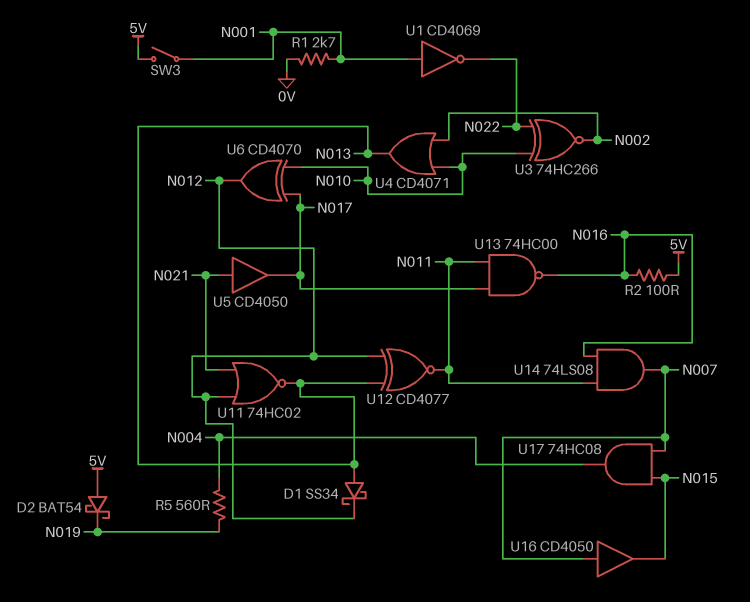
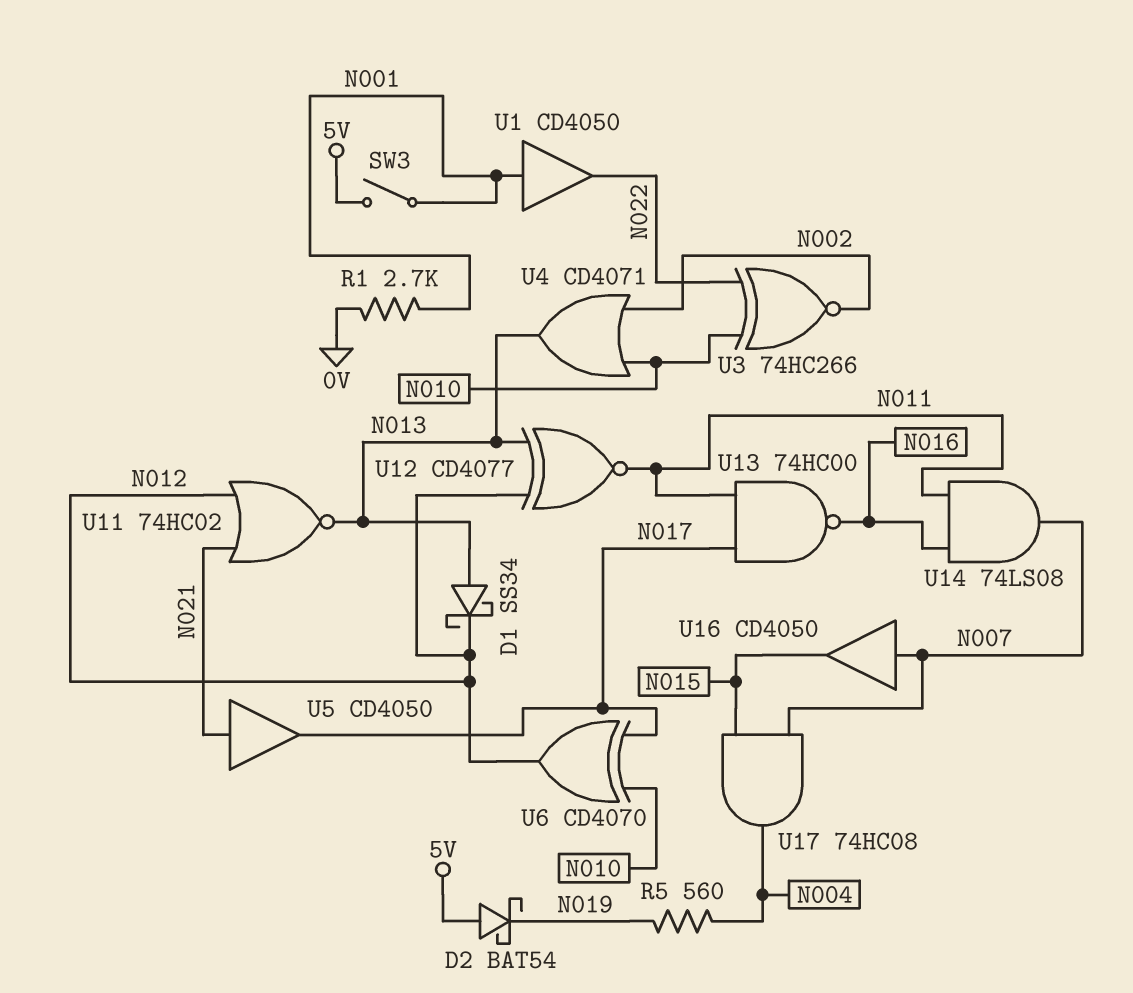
R2: 100 (5V, N016) -> none
U1: NOT CD4069 (in N001, out N022) -> buffer CD4050 (in N001, out N022)

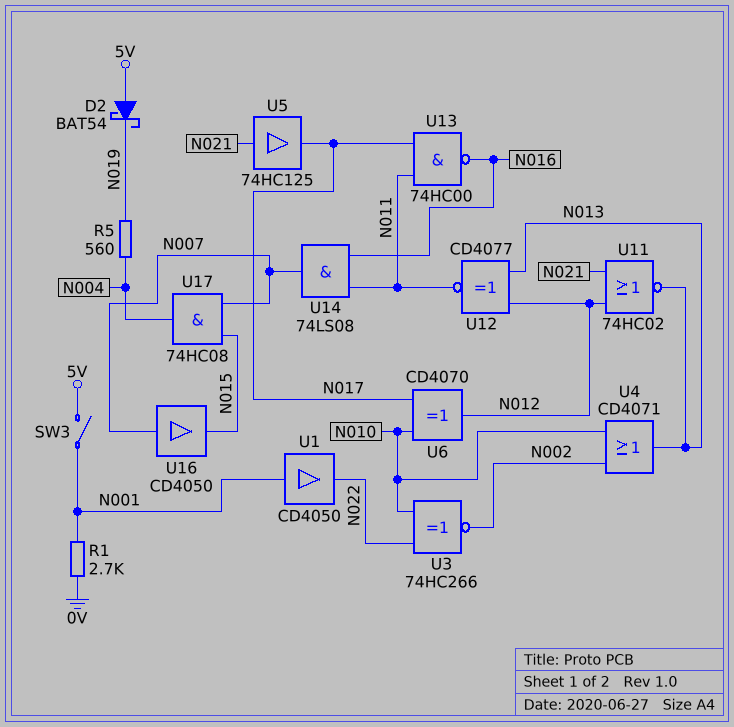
D1: schottky SS34 (A N013, K N012) -> none
U5: buffer CD4050 (in N021, out N017) -> buffer 74HC125 (in N021, out N017)

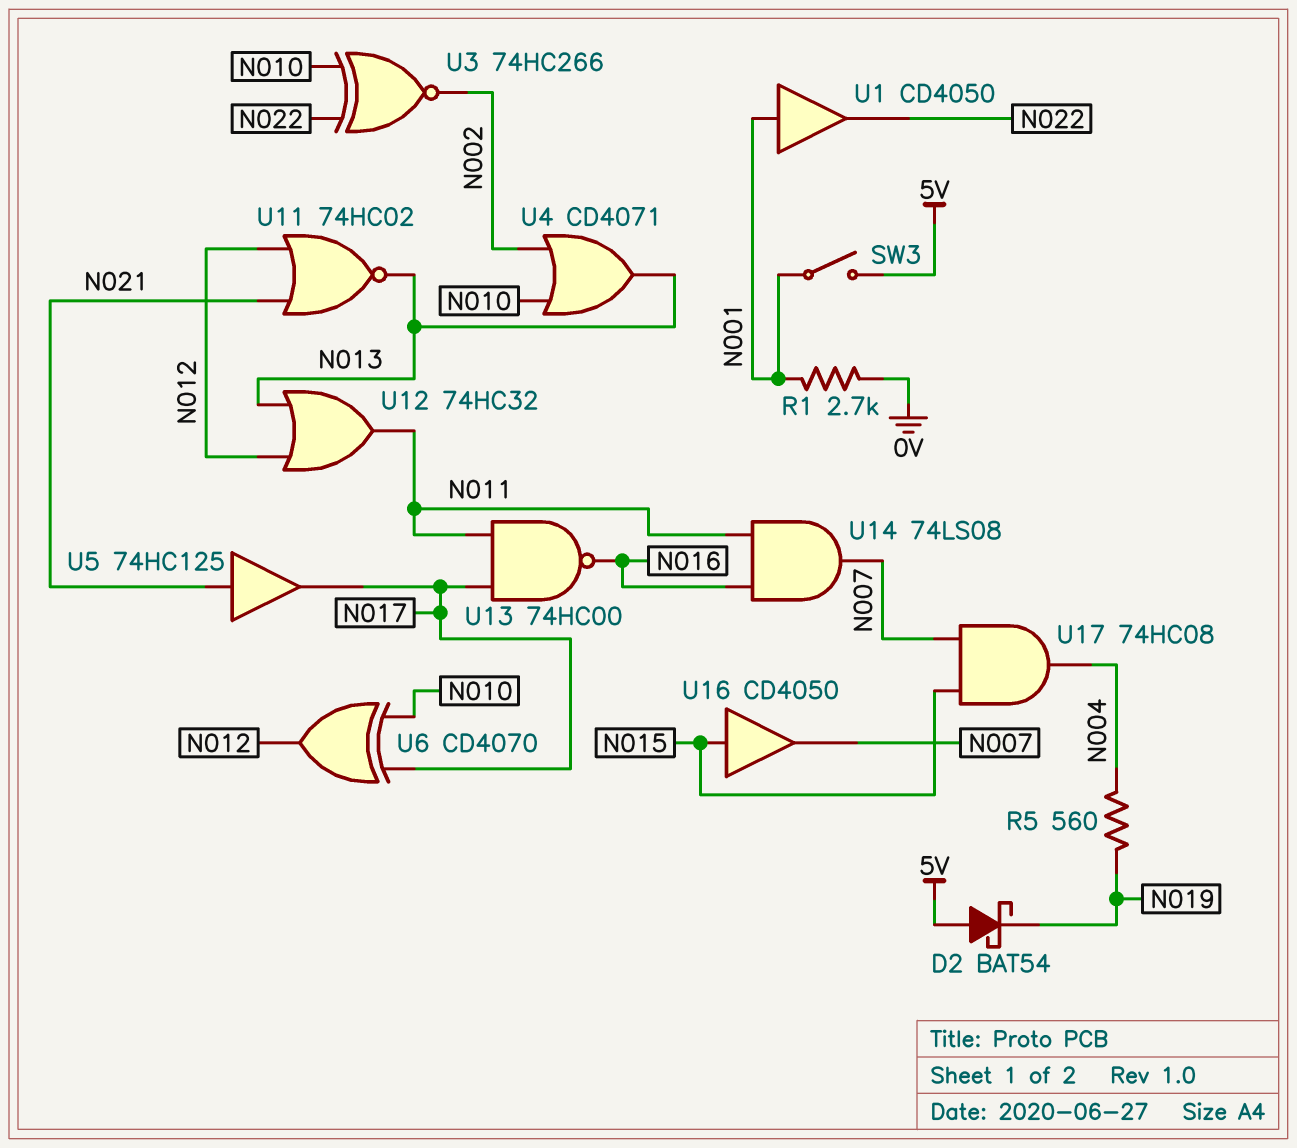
U12: XNOR CD4077 (in N012, in N013, out N011) -> OR 74HC32 (in N012, in N013, out N011)
U16: buffer CD4050 (in N007, out N015) -> buffer CD4050 (in N015, out N007)

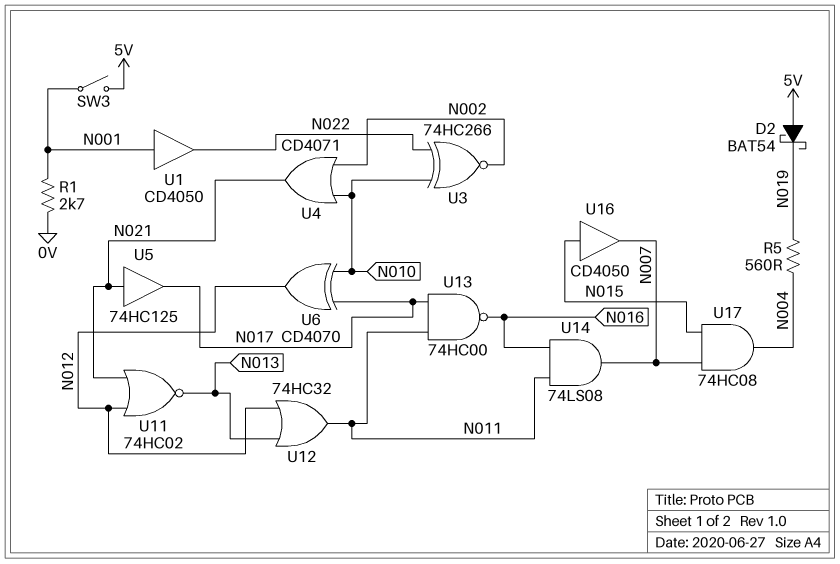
U4: OR CD4071 (in N002, in N010, out N013) -> OR CD4071 (in N002, in N010, out N021)

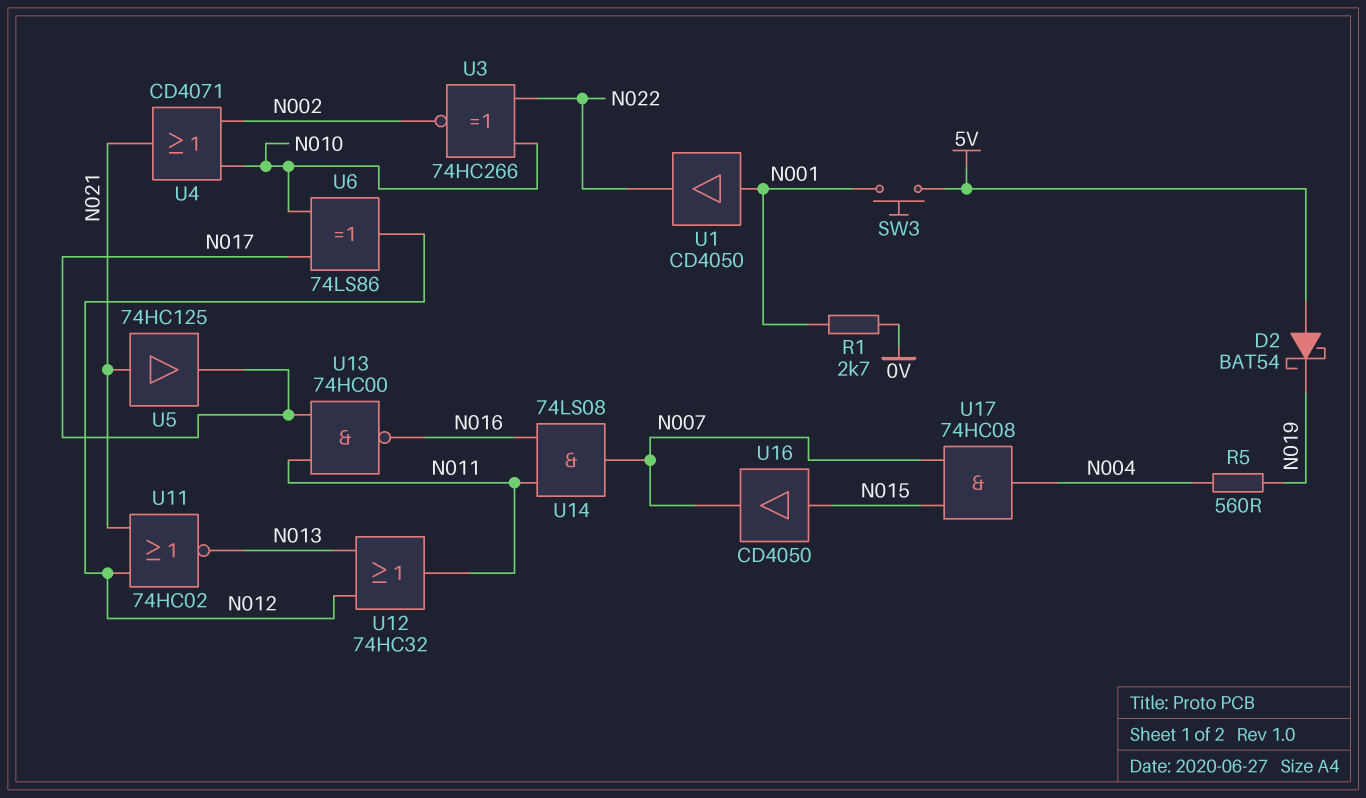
SW3: switch (5V, N001) -> button (5V, N001)
U6: XOR CD4070 (in N010, in N017, out N012) -> XOR 74LS86 (in N010, in N017, out N012)

